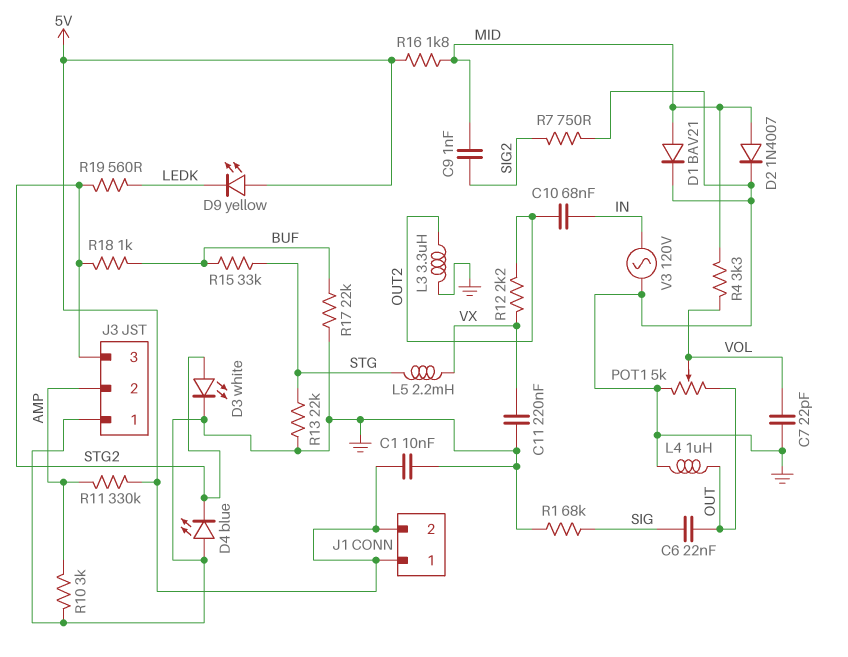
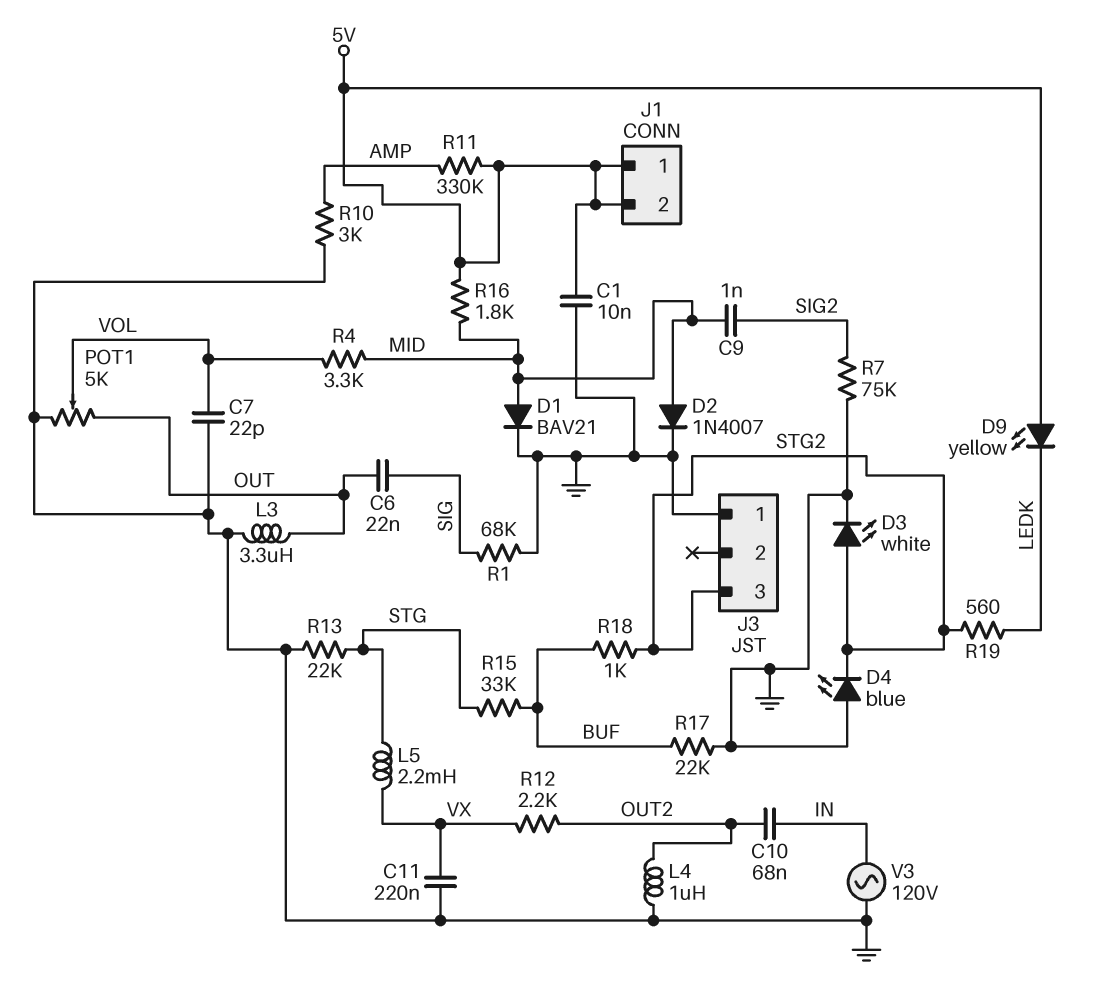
J3 pin 2: AMP -> none
L3: 3.3uH (GND, OUT2) -> 3.3uH (GND, OUT)
L4: 1uH (GND, OUT) -> 1uH (GND, OUT2)
R7: 750 (GND, SIG2) -> 75k (GND, SIG2)

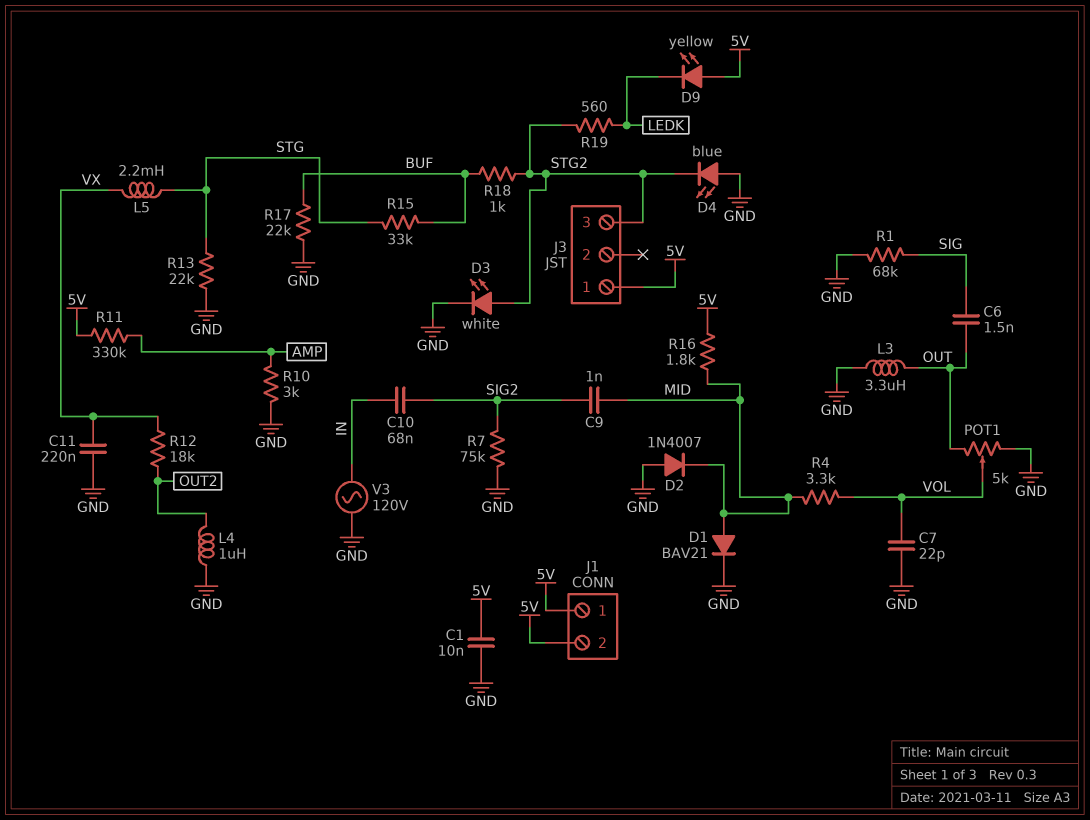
C6: 22nF (OUT, SIG) -> 1.5nF (OUT, SIG)
C10: 68nF (IN, OUT2) -> 68nF (IN, SIG2)
D2: diode 1N4007 (A MID, K GND) -> diode 1N4007 (A GND, K MID)
J3 pin 1: GND -> 5V
R12: 2.2k (OUT2, VX) -> 18k (OUT2, VX)

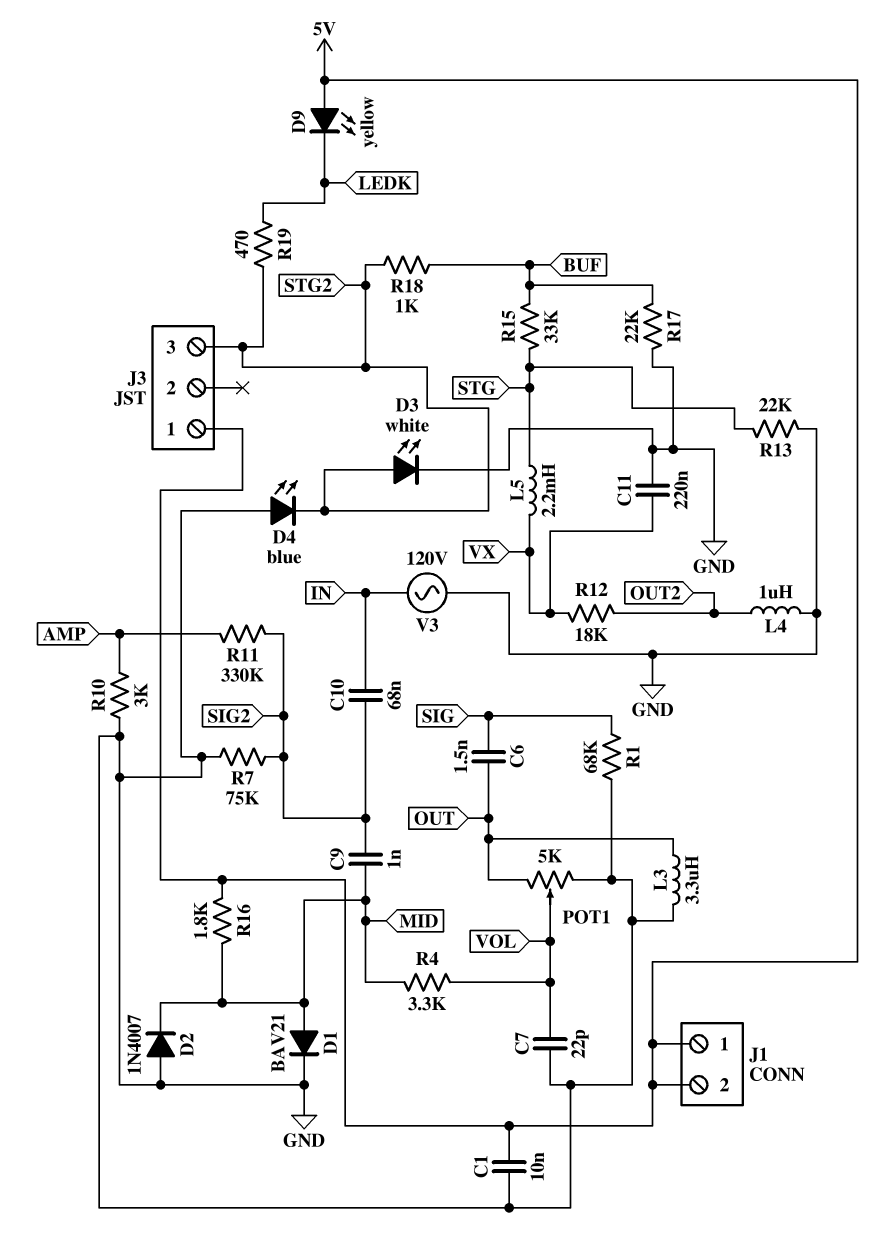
R11: 330k (5V, AMP) -> 330k (AMP, SIG2)
R19: 560 (LEDK, STG2) -> 470 (LEDK, STG2)

